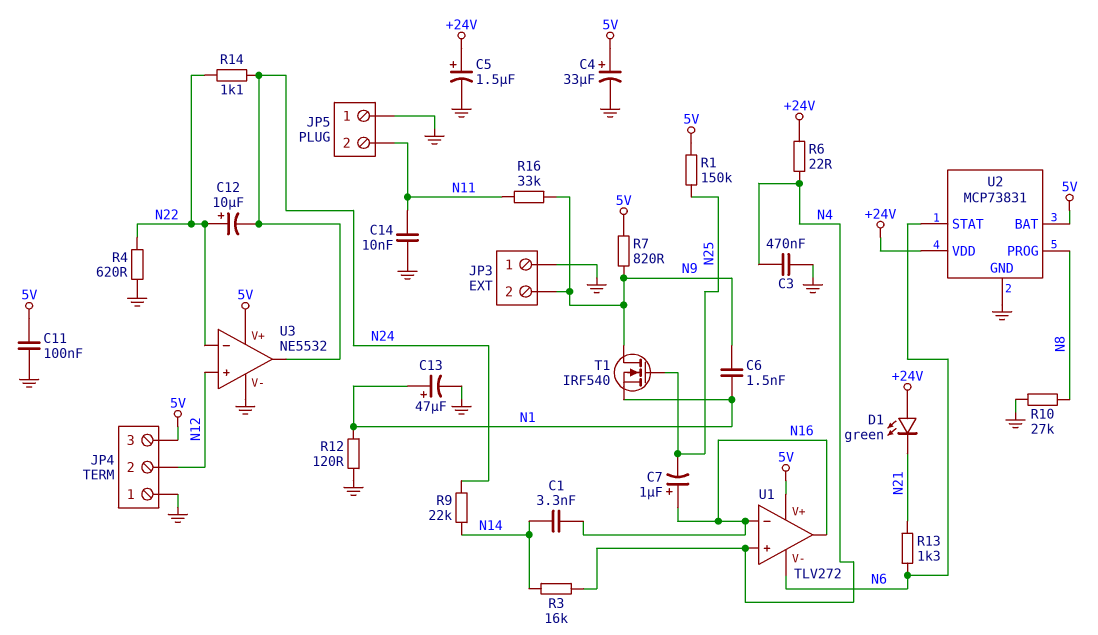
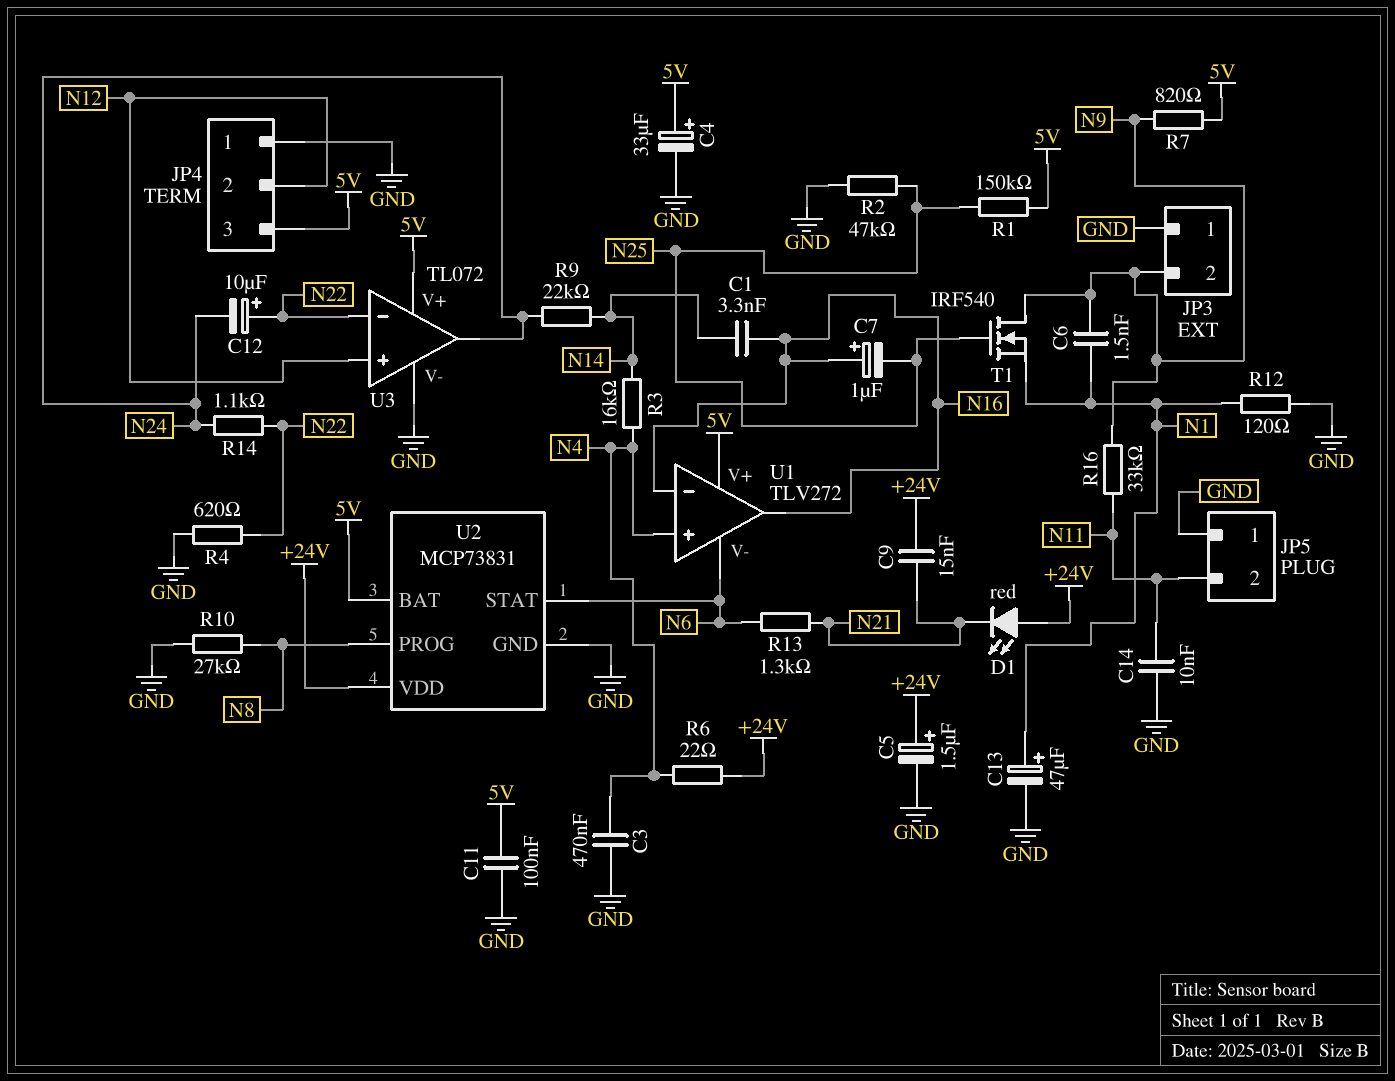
C9: none -> 15nF (+24V, N21)
D1: LED green (A +24V, K N21) -> LED red (A +24V, K N21)
R2: none -> 47k (GND, N25)
U3: NE5532 -> TL072

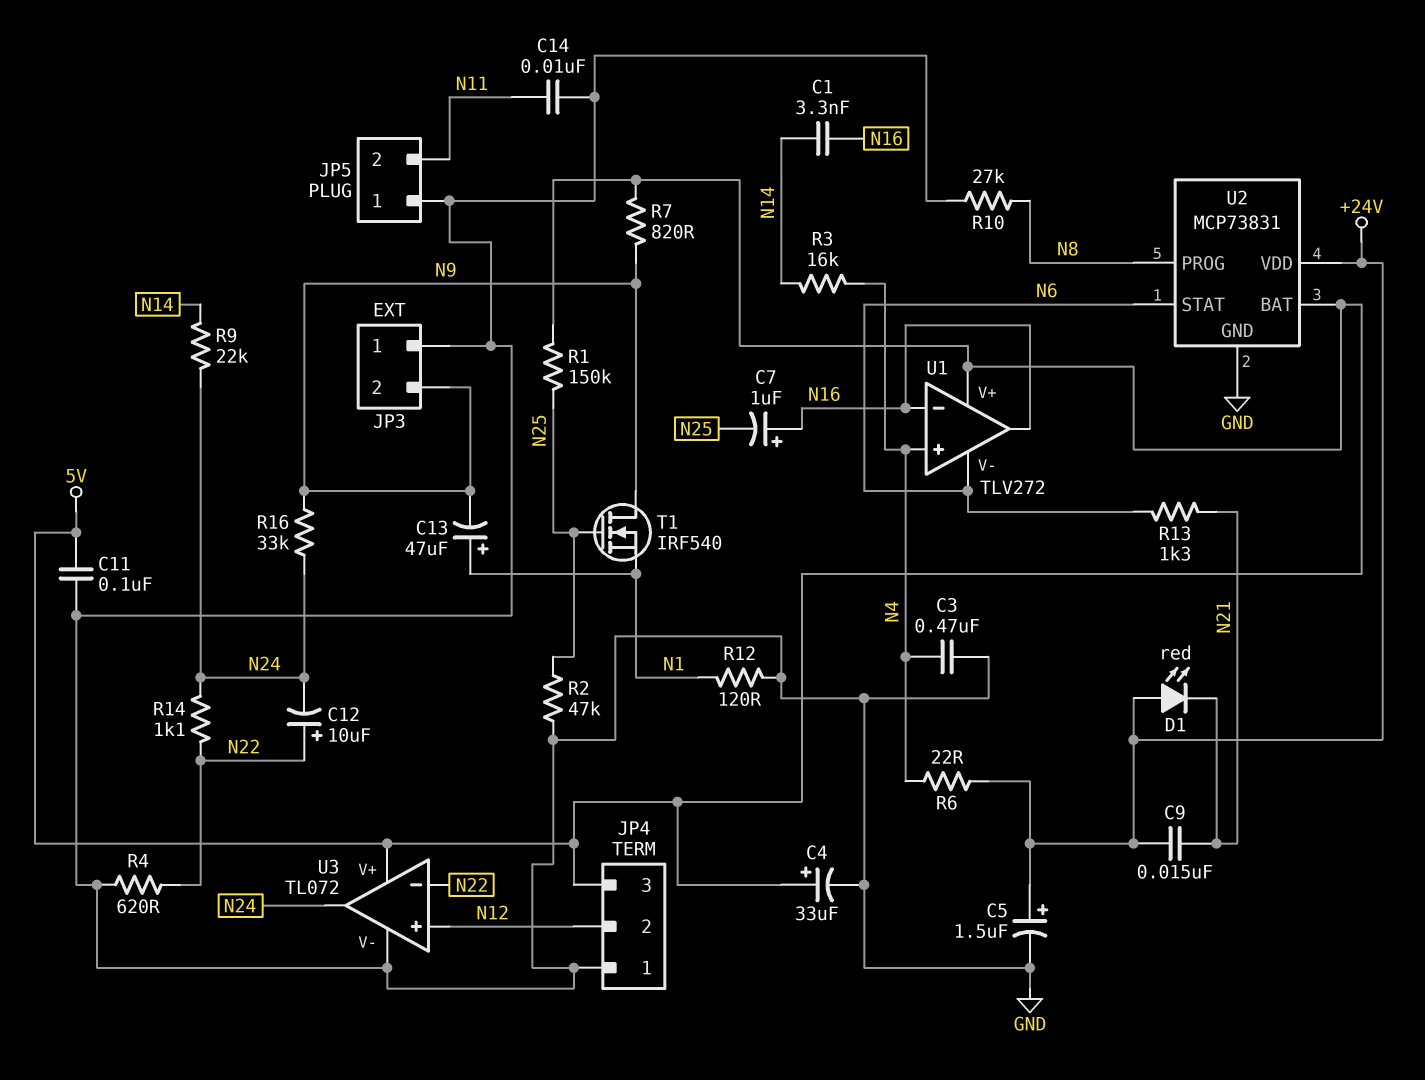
C6: 1.5nF (N1, N9) -> none
C13: 47uF (plus N1, minus GND) -> 47uF (plus N1, minus N9)
R16: 33k (N9, N11) -> 33k (N9, N24)

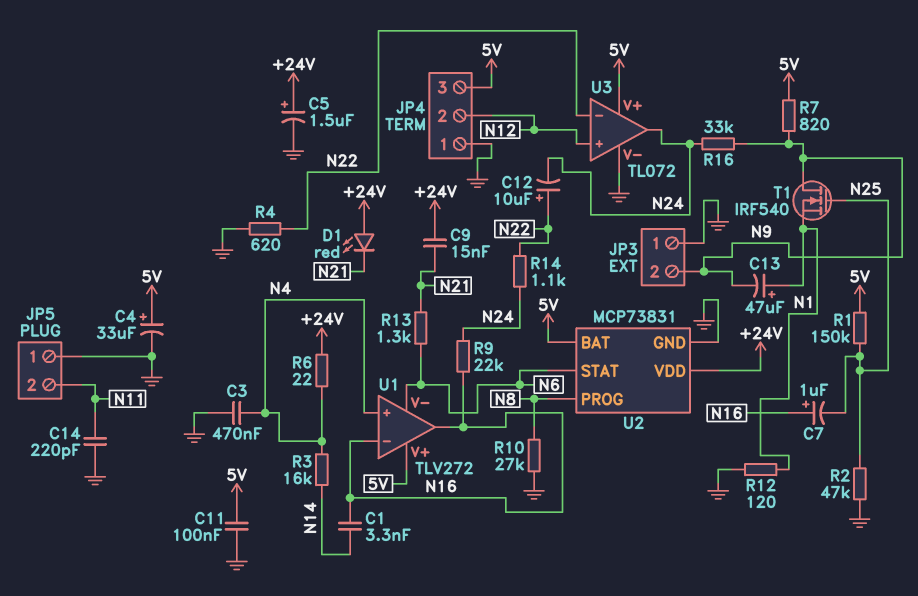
C14: 10nF (GND, N11) -> 220pF (GND, N11)
R9: 22k (N14, N24) -> 22k (N16, N24)

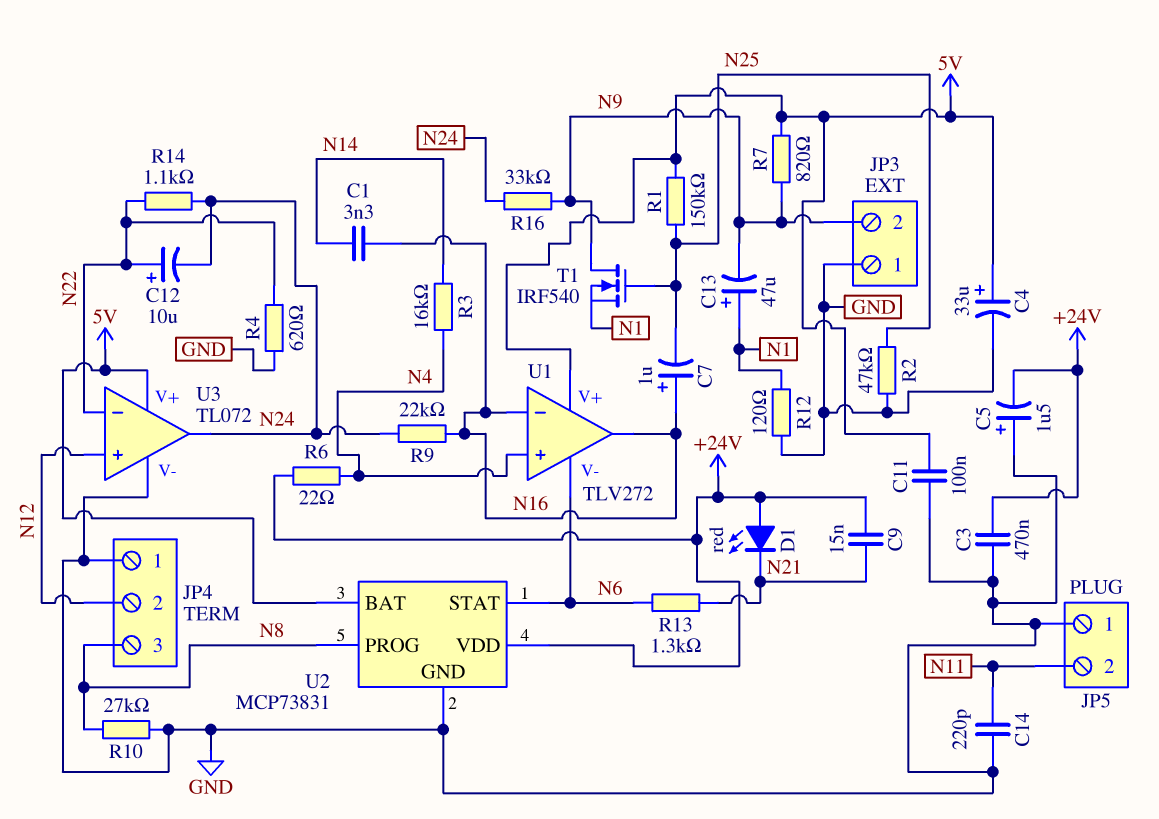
C3: 470nF (GND, N4) -> 470nF (+24V, GND)
C5: 1.5uF (plus +24V, minus GND) -> 1.5uF (plus GND, minus +24V)
JP4 pin 3: 5V -> N8

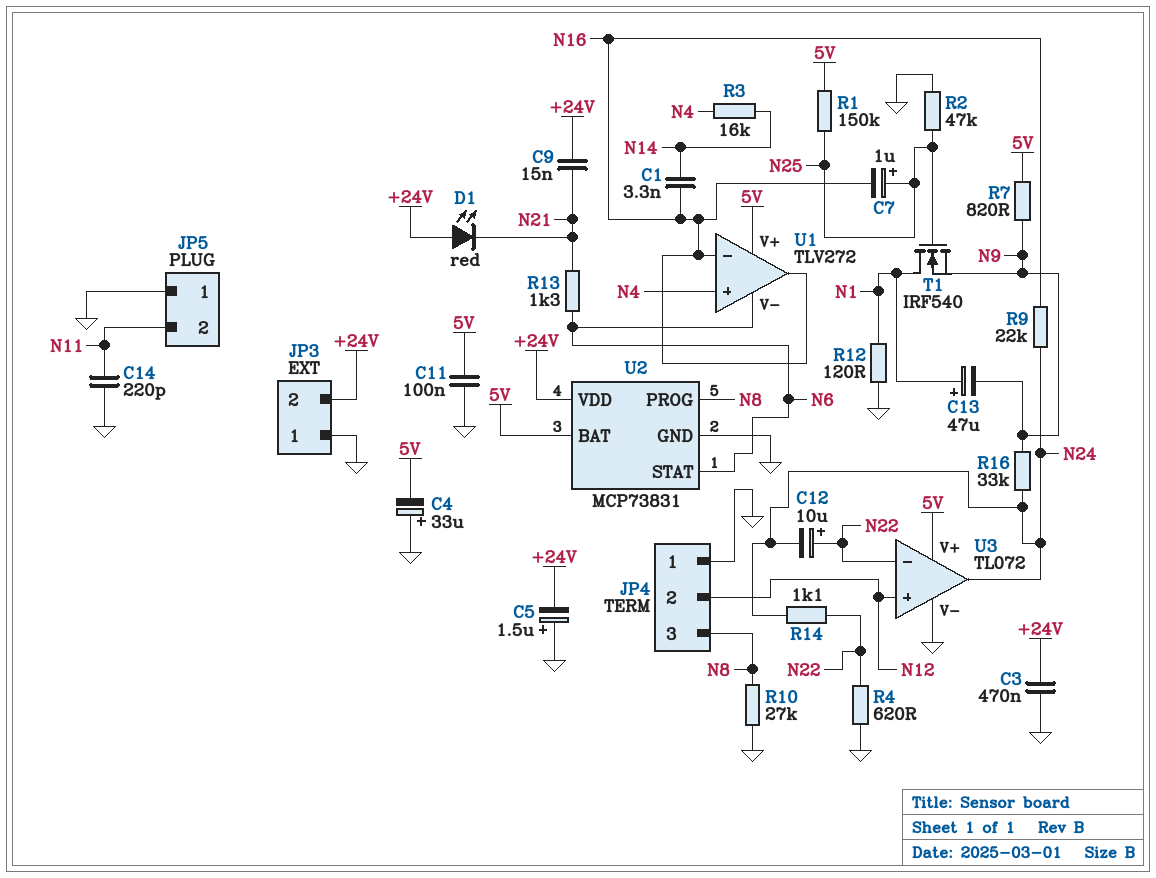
C4: 33uF (plus 5V, minus GND) -> 33uF (plus GND, minus 5V)
C7: 1uF (plus N16, minus N25) -> 1uF (plus N25, minus N16)
JP3 pin 2: N9 -> +24V
R6: 22 (+24V, N4) -> none
T1: NMOS IRF540 (G N25, D N9, S N1) -> NMOS IRF540 (G N25, D N1, S N9)

